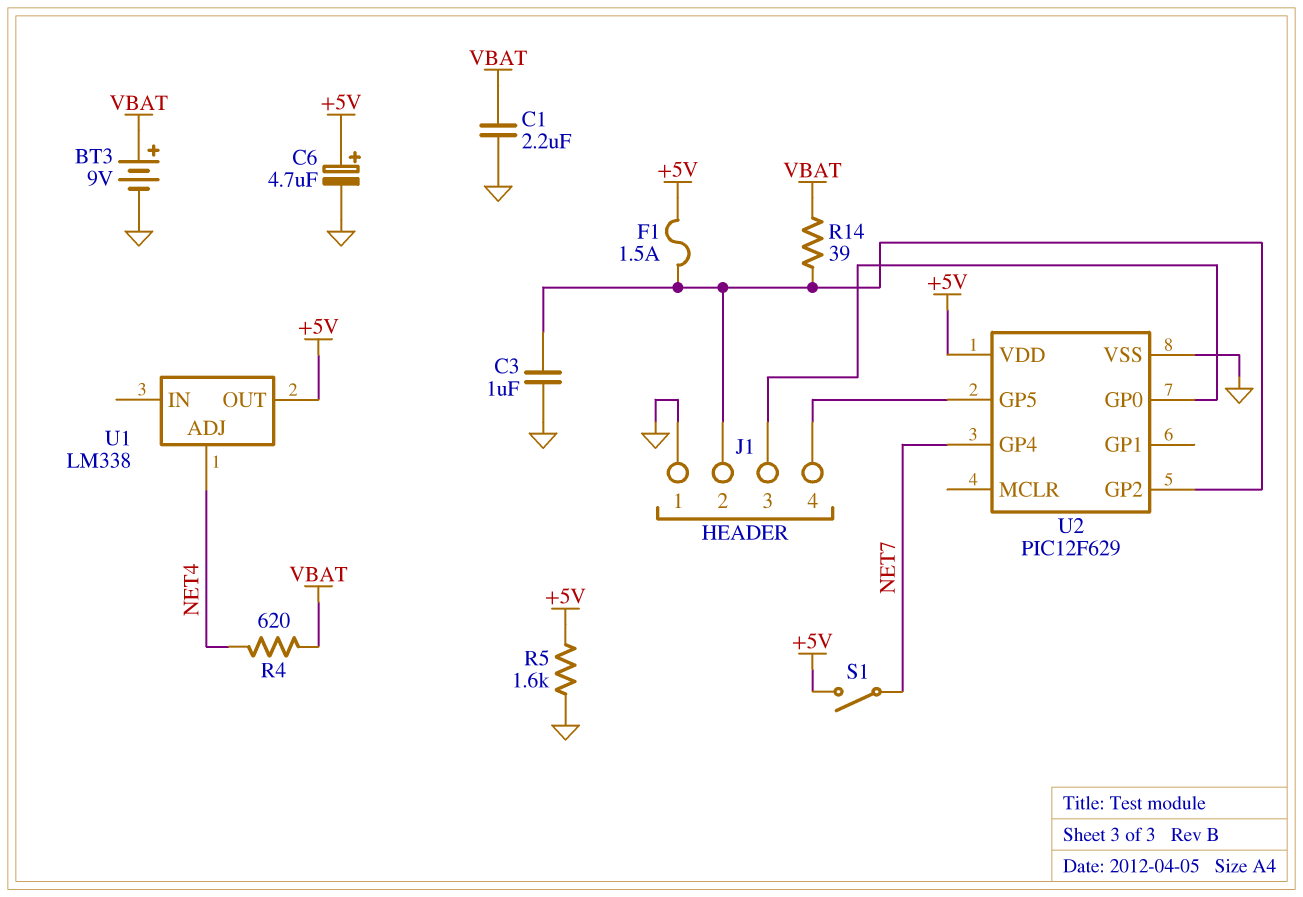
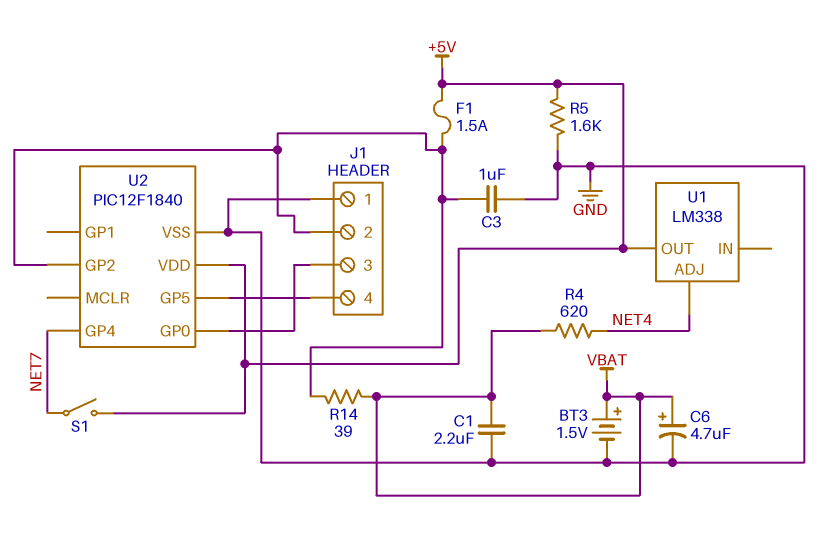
BT3: 9V (plus VBAT, minus GND) -> 1.5V (plus VBAT, minus GND)
C6: 4.7uF (plus +5V, minus GND) -> 4.7uF (plus VBAT, minus GND)
U2: PIC12F629 -> PIC12F1840

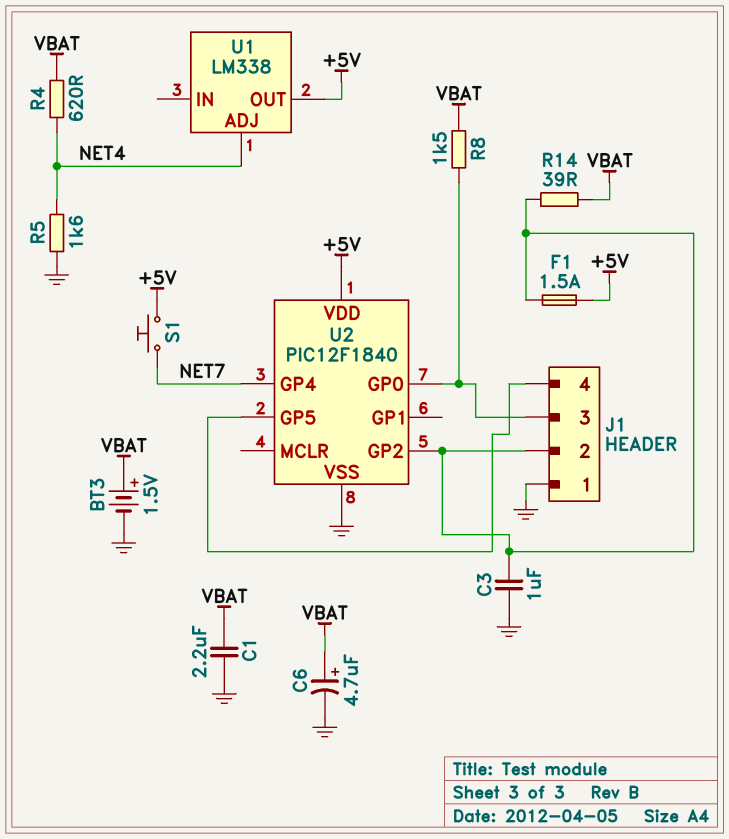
R5: 1.6k (+5V, GND) -> 1.6k (GND, NET4)
R8: none -> 1.5k (J1/3, VBAT)
S1: switch (+5V, NET7) -> button (+5V, NET7)

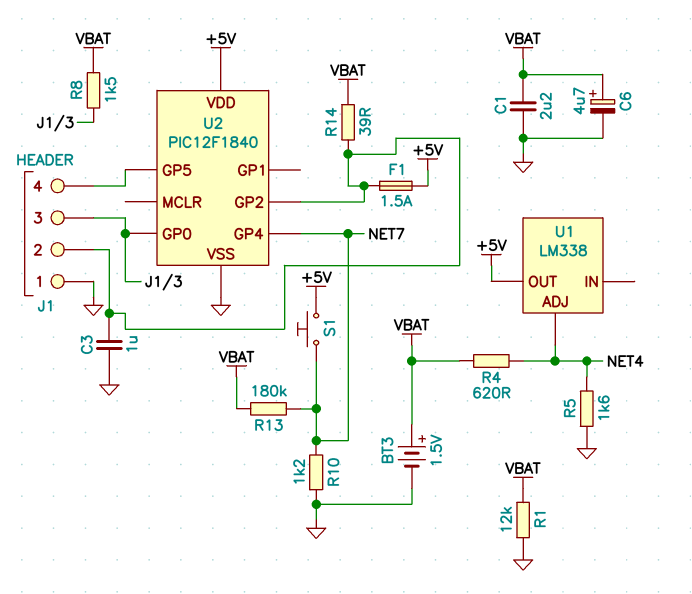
R1: none -> 12k (GND, VBAT)
R10: none -> 1.2k (GND, NET7)
R13: none -> 180k (NET7, VBAT)

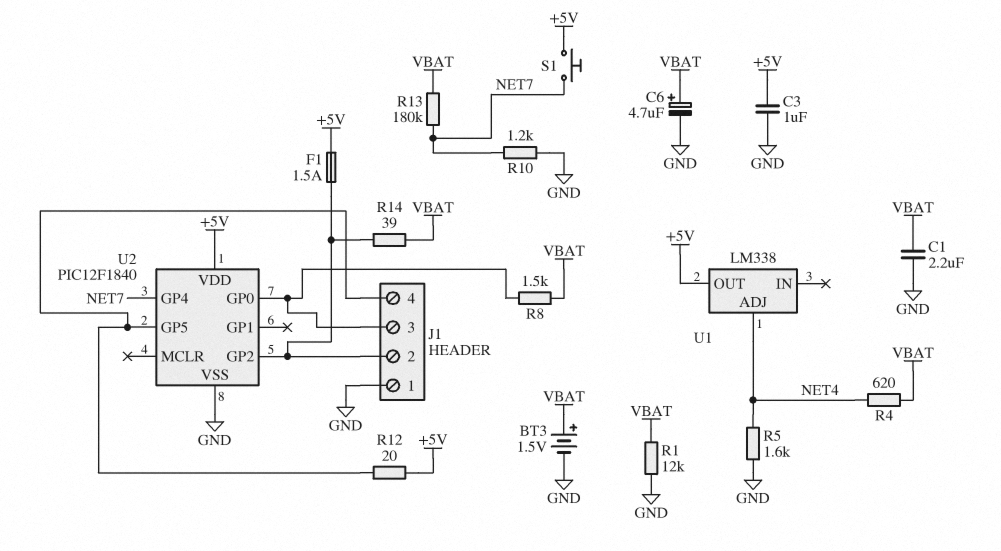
C3: 1uF (GND, J1/2) -> 1uF (+5V, GND)
R12: none -> 20 (+5V, J1/4)

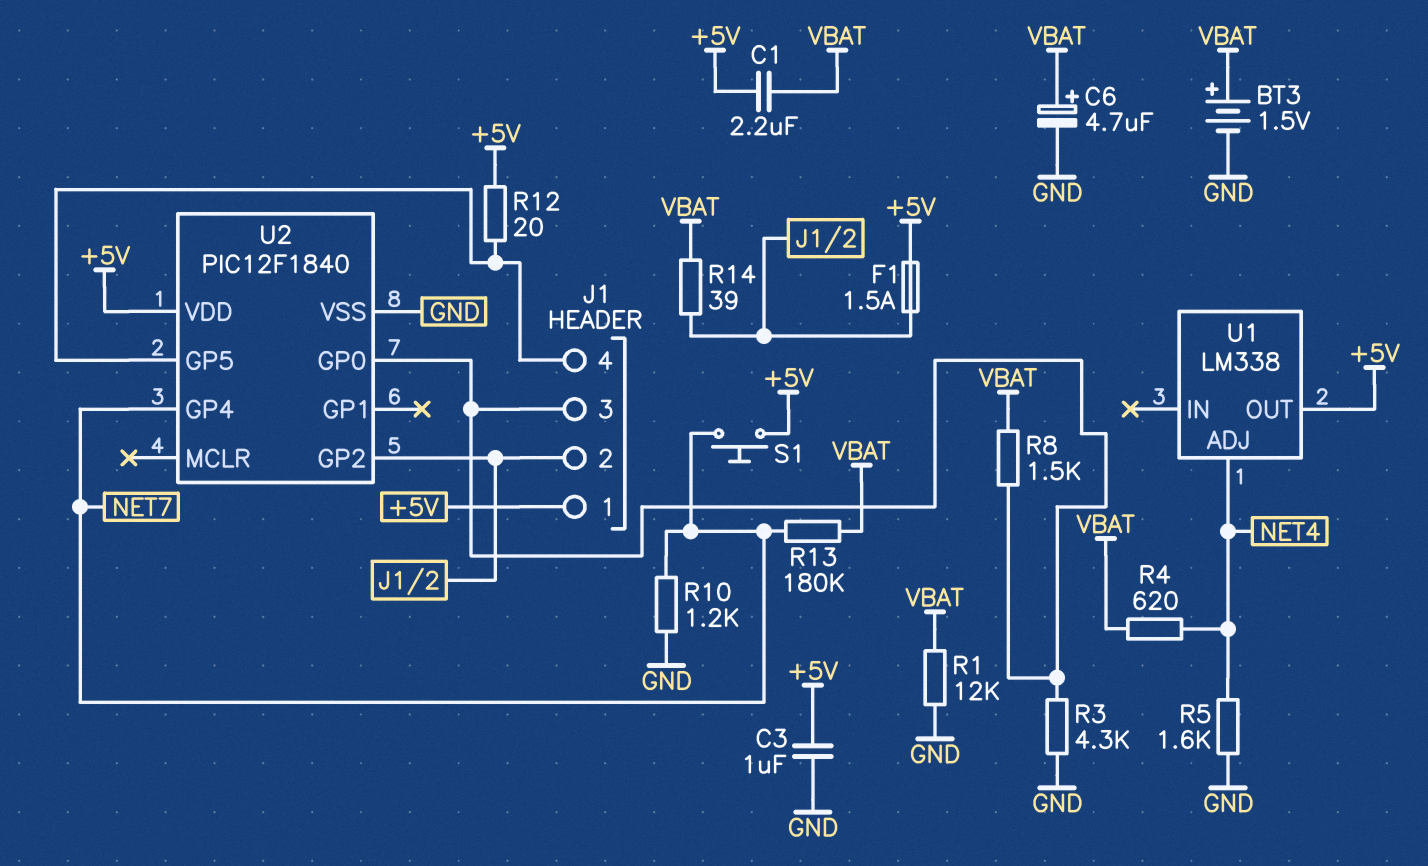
C1: 2.2uF (GND, VBAT) -> 2.2uF (+5V, VBAT)
J1 pin 1: GND -> +5V
R3: none -> 4.3k (GND, J1/3)

